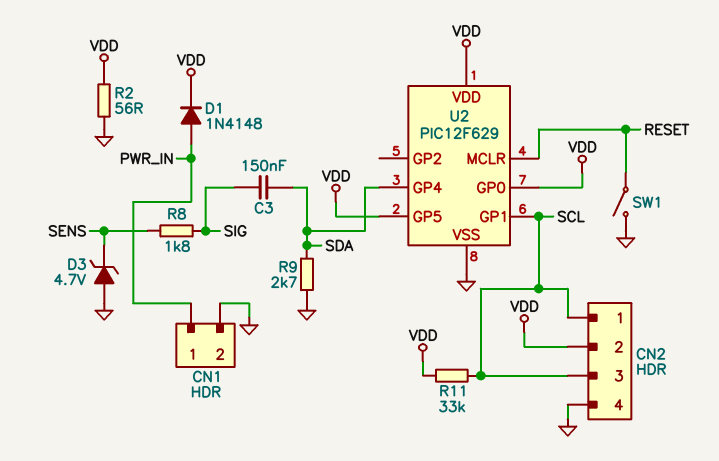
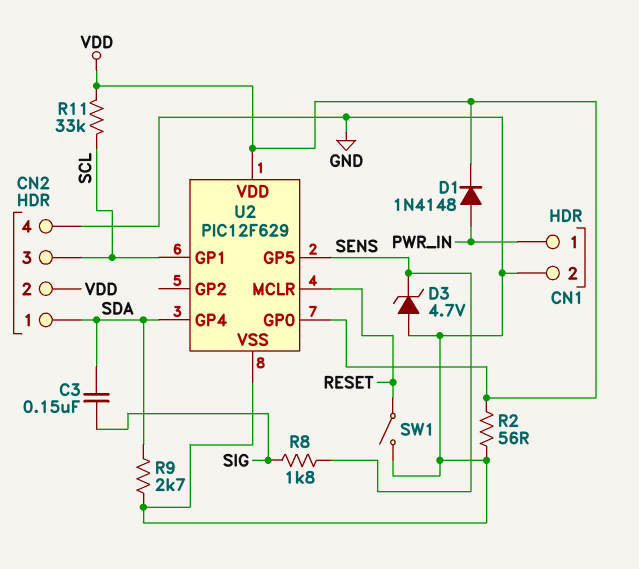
CN2 pin 1: SCL -> SDA
U2 pin GP5: VDD -> SENS

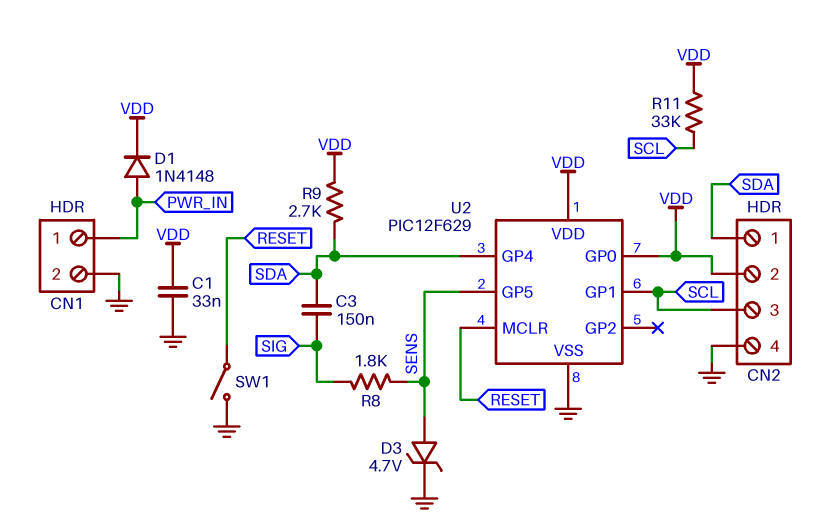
C1: none -> 33nF (GND, VDD)
D3: zener 4.7V (A GND, K SENS) -> zener 4.7V (A SENS, K GND)
R2: 56 (GND, VDD) -> none
R9: 2.7k (GND, SDA) -> 2.7k (SDA, VDD)

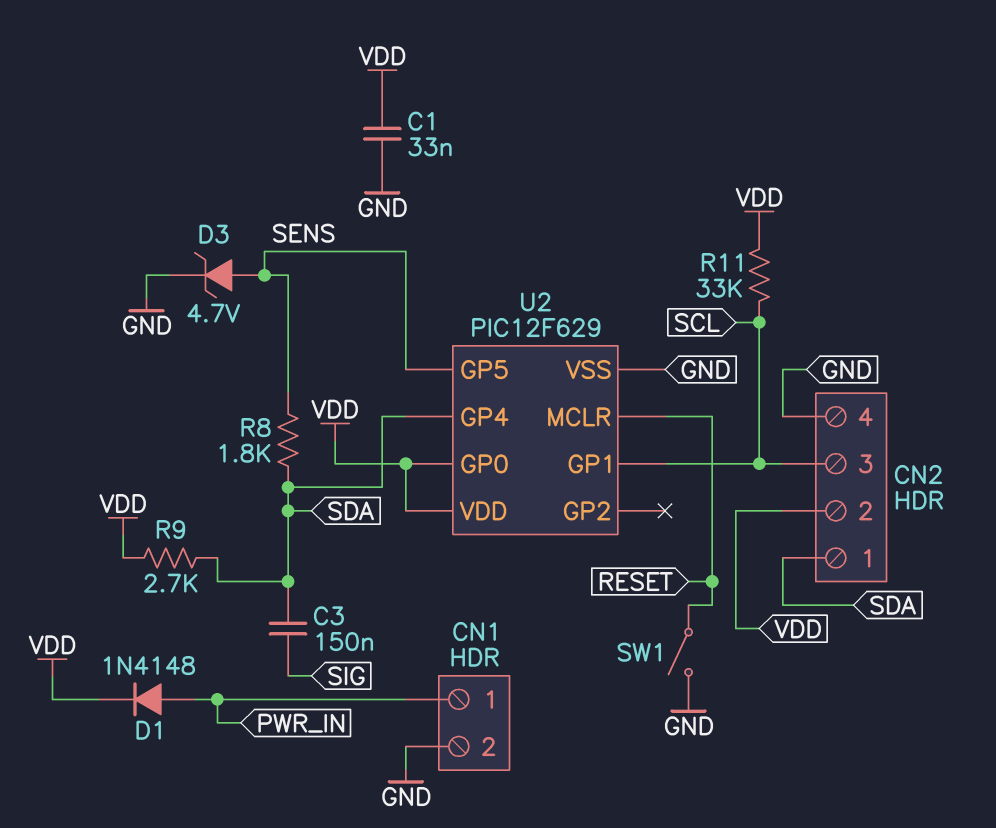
R8: 1.8k (SENS, SIG) -> 1.8k (SDA, SENS)

